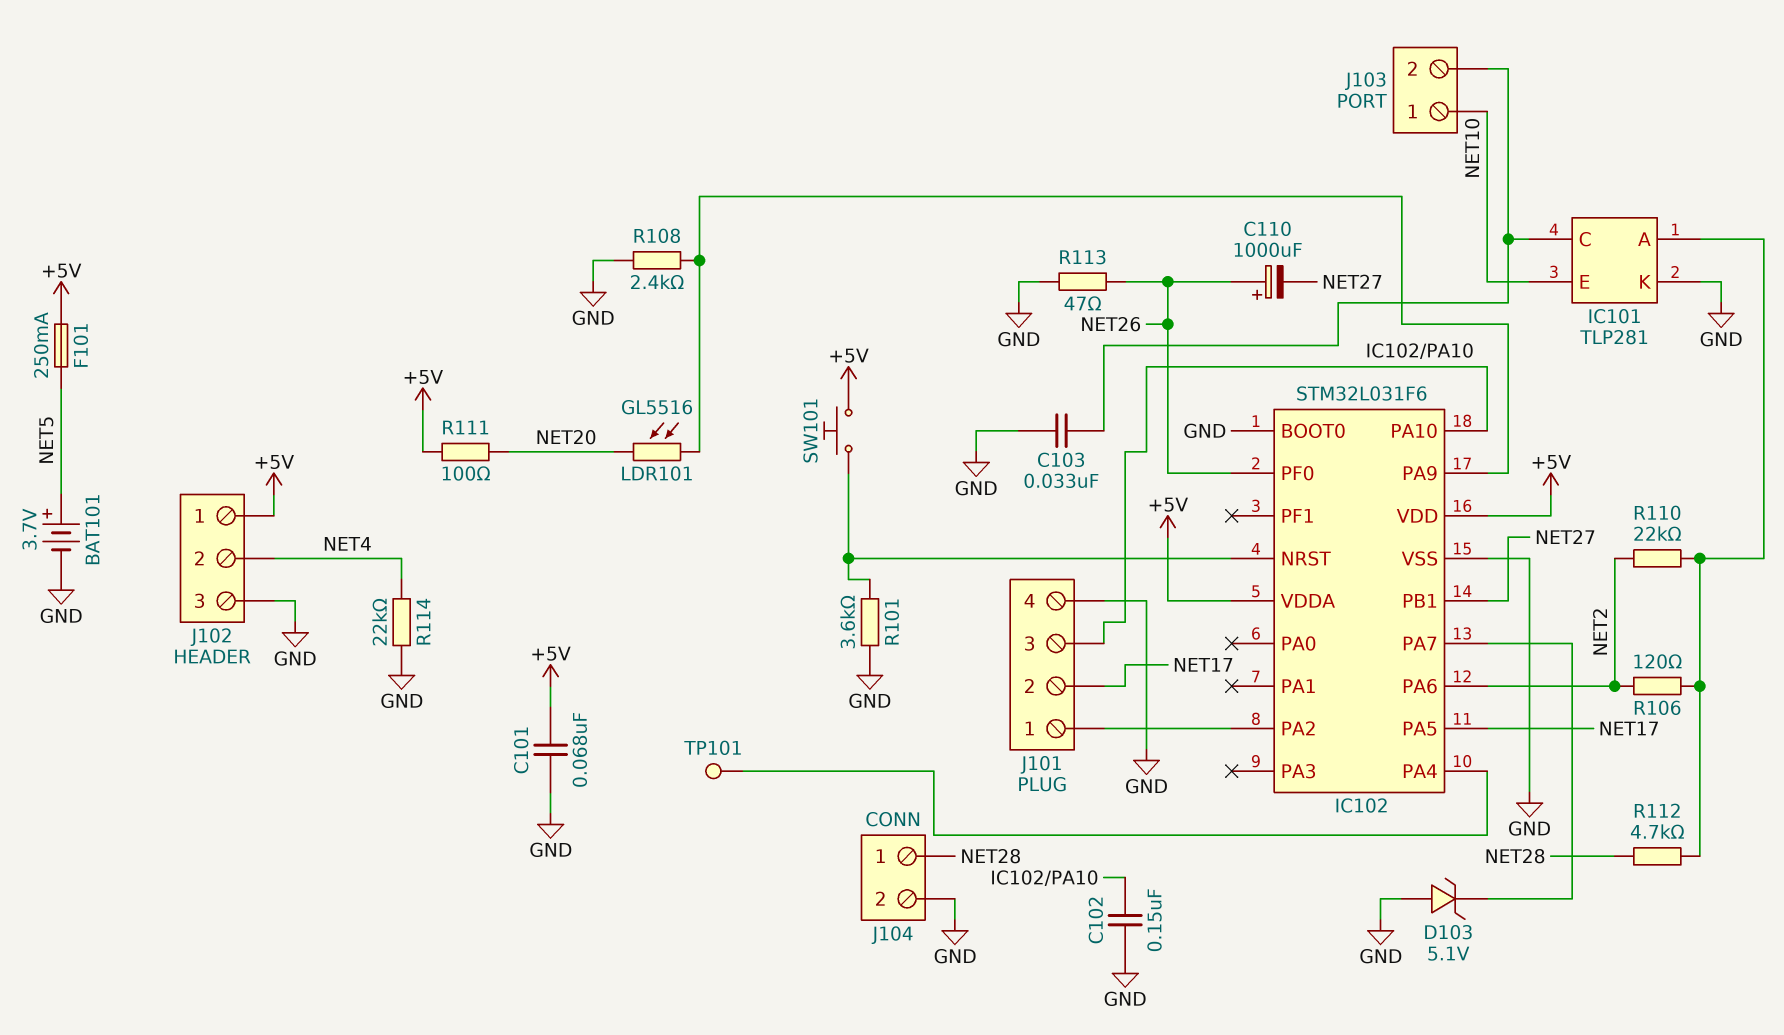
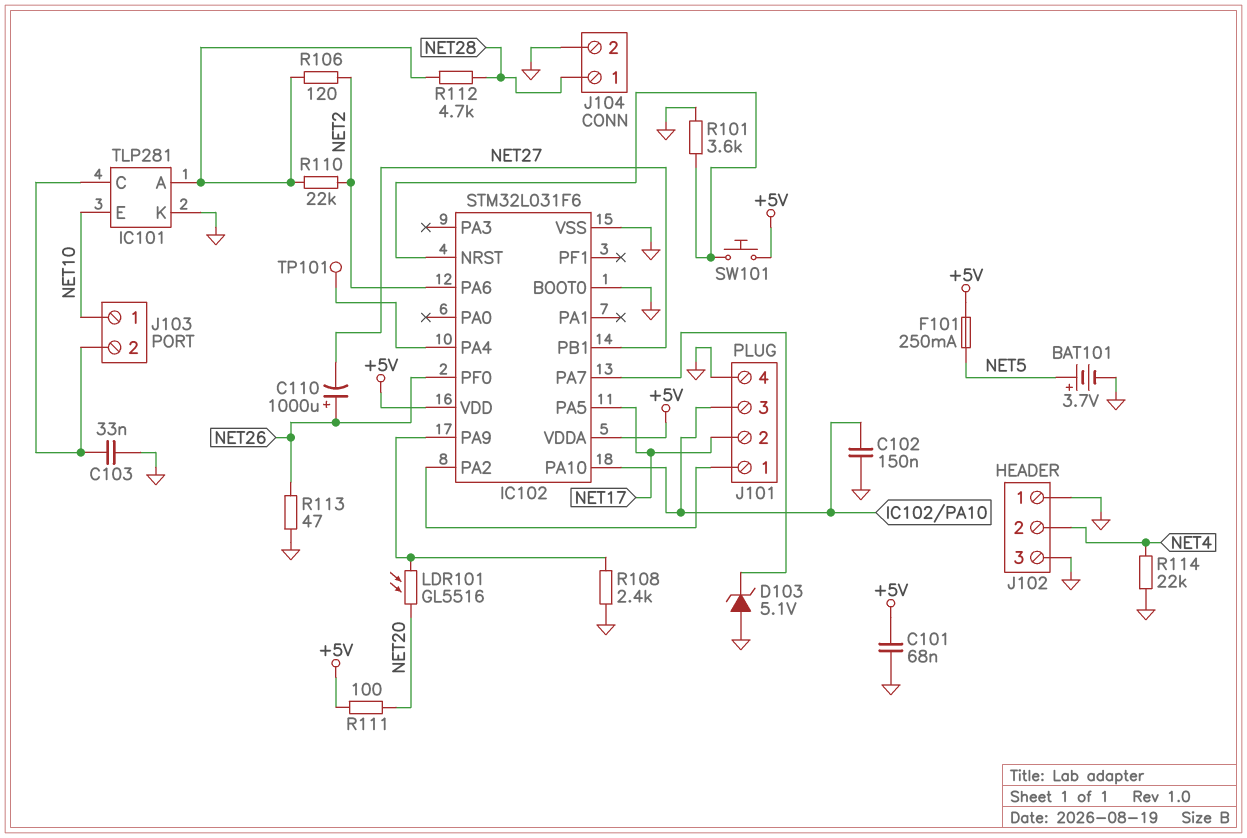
J102 pin 1: +5V -> GND

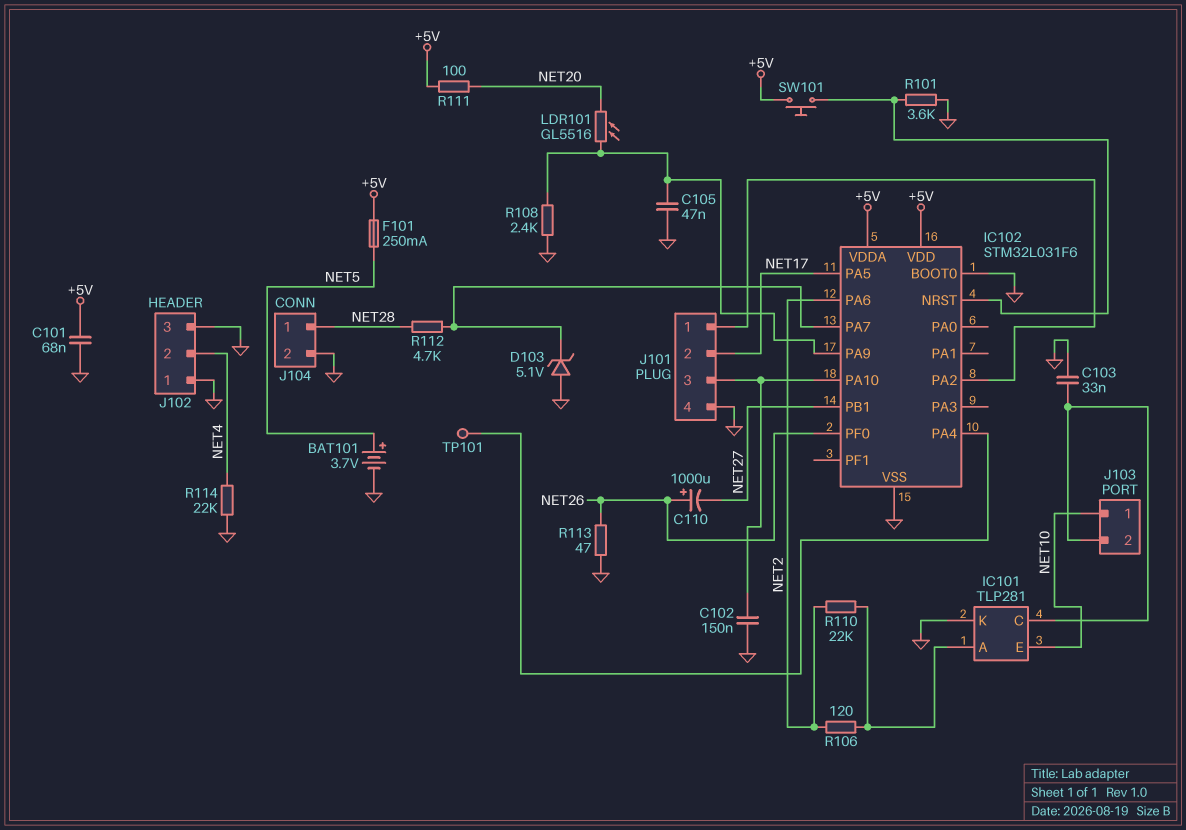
C105: none -> 47nF (GND, IC102/PA9)
R112: 4.7k (IC101/A, NET28) -> 4.7k (IC102/PA7, NET28)

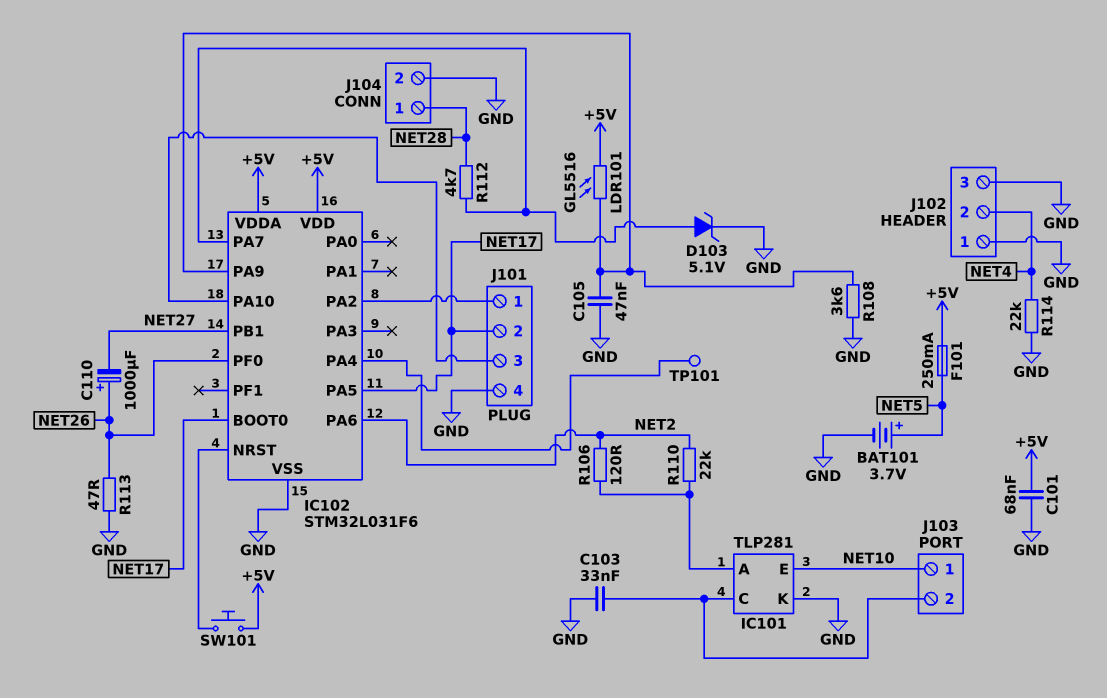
C102: 150nF (GND, IC102/PA10) -> none
D103: zener 5.1V (A GND, K IC102/PA7) -> zener 5.1V (A IC102/PA7, K GND)
IC102 pin BOOT0: GND -> NET17
LDR101: GL5516 (IC102/PA9, NET20) -> GL5516 (+5V, IC102/PA9)
R101: 3.6k (GND, IC102/NRST) -> none
R108: 2.4k (GND, IC102/PA9) -> 3.6k (GND, IC102/PA9)
R111: 100 (+5V, NET20) -> none

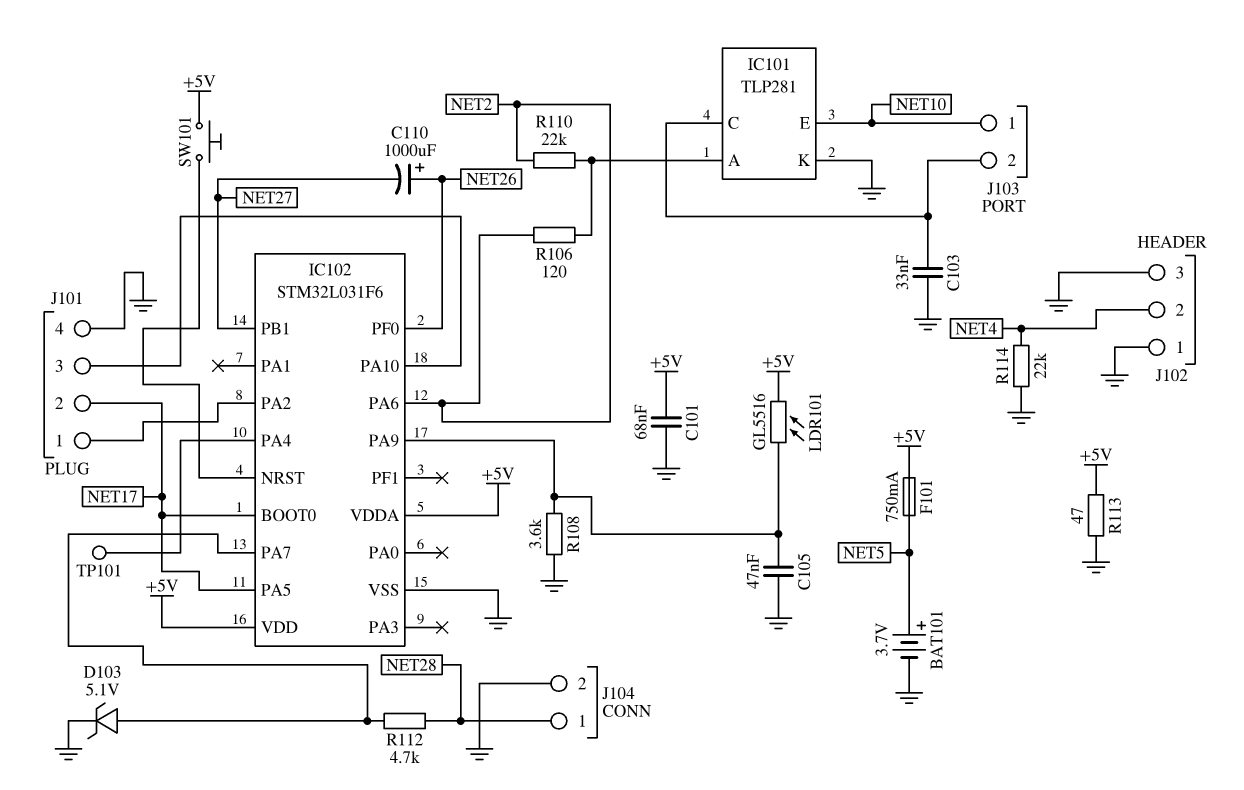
F101: 250mA (+5V, NET5) -> 750mA (+5V, NET5)
R113: 47 (GND, NET26) -> 47 (+5V, GND)

